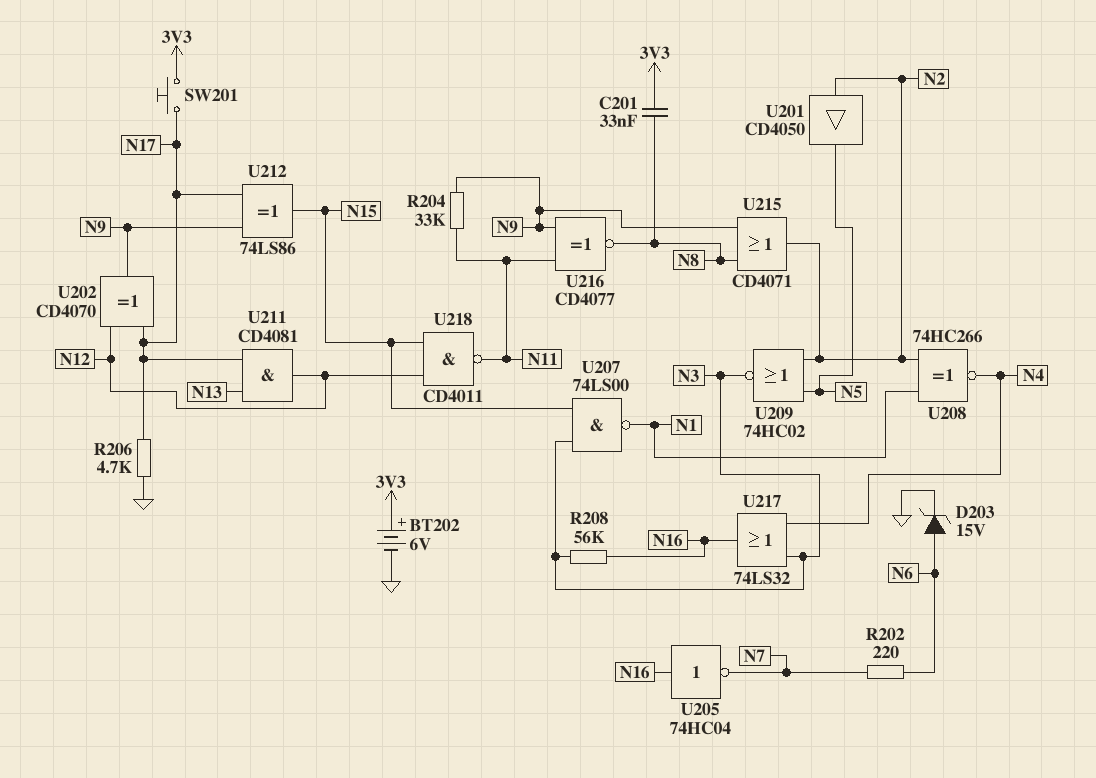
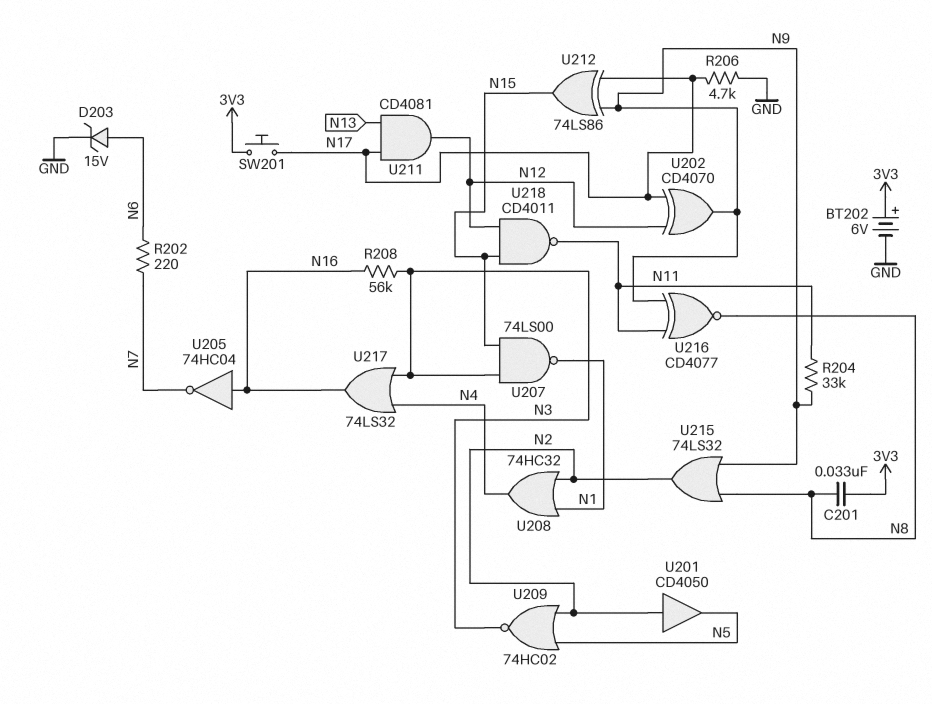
U208: XNOR 74HC266 (in N1, in N2, out N4) -> OR 74HC32 (in N1, in N2, out N4)
U215: OR CD4071 (in N8, in N9, out N2) -> OR 74LS32 (in N8, in N9, out N2)

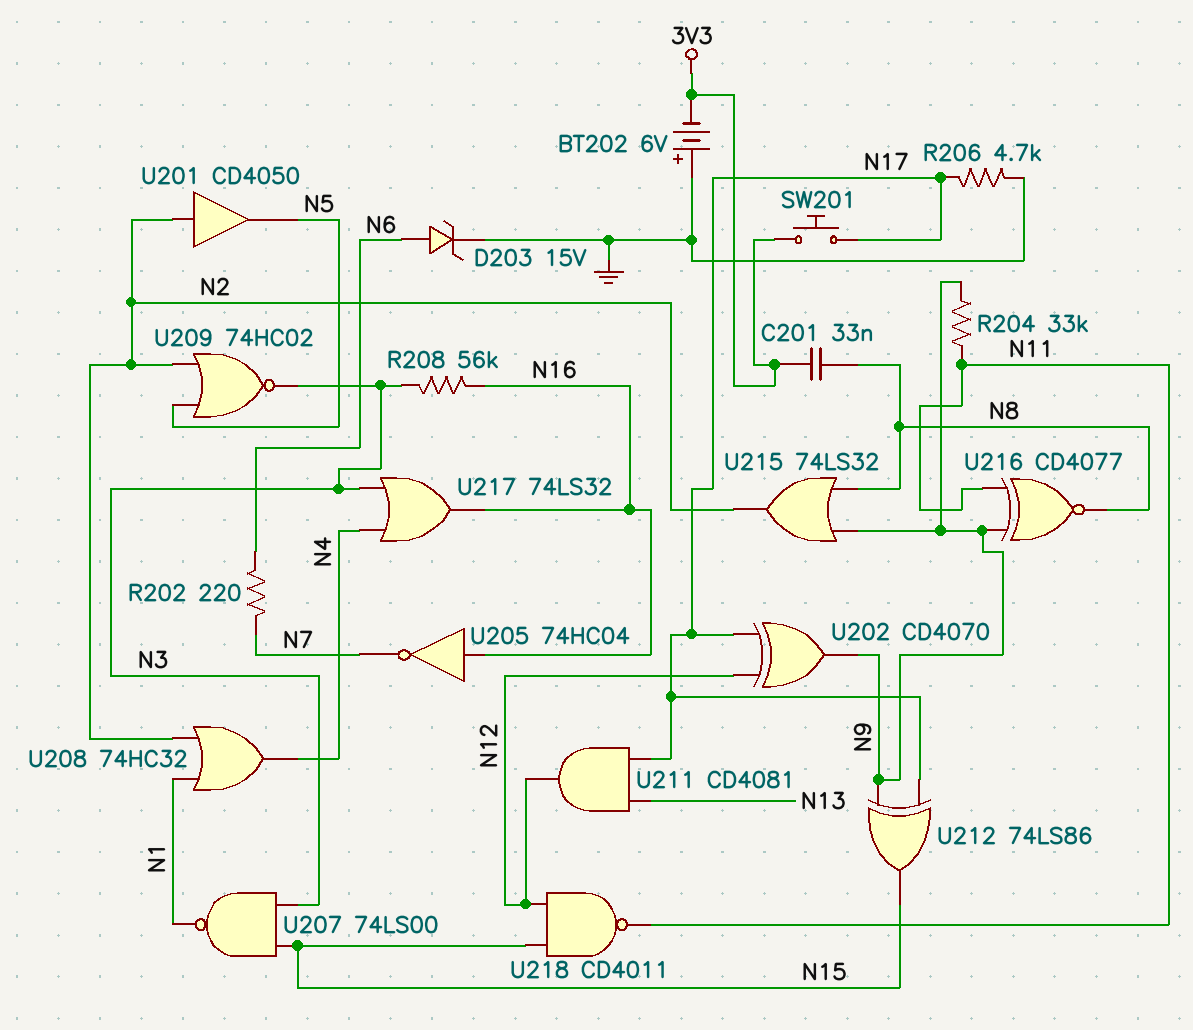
BT202: 6V (plus 3V3, minus GND) -> 6V (plus GND, minus 3V3)

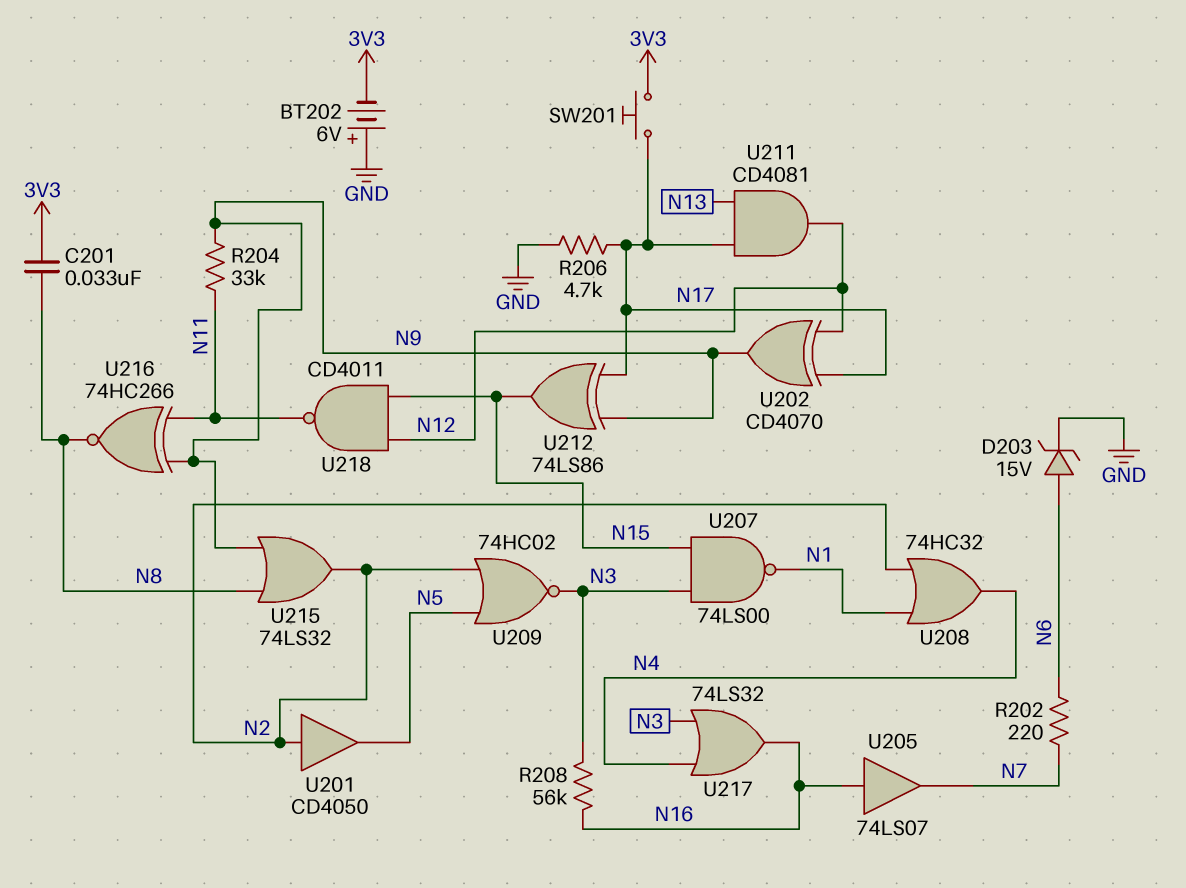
U205: NOT 74HC04 (in N16, out N7) -> buffer 74LS07 (in N16, out N7)
U216: XNOR CD4077 (in N9, in N11, out N8) -> XNOR 74HC266 (in N9, in N11, out N8)

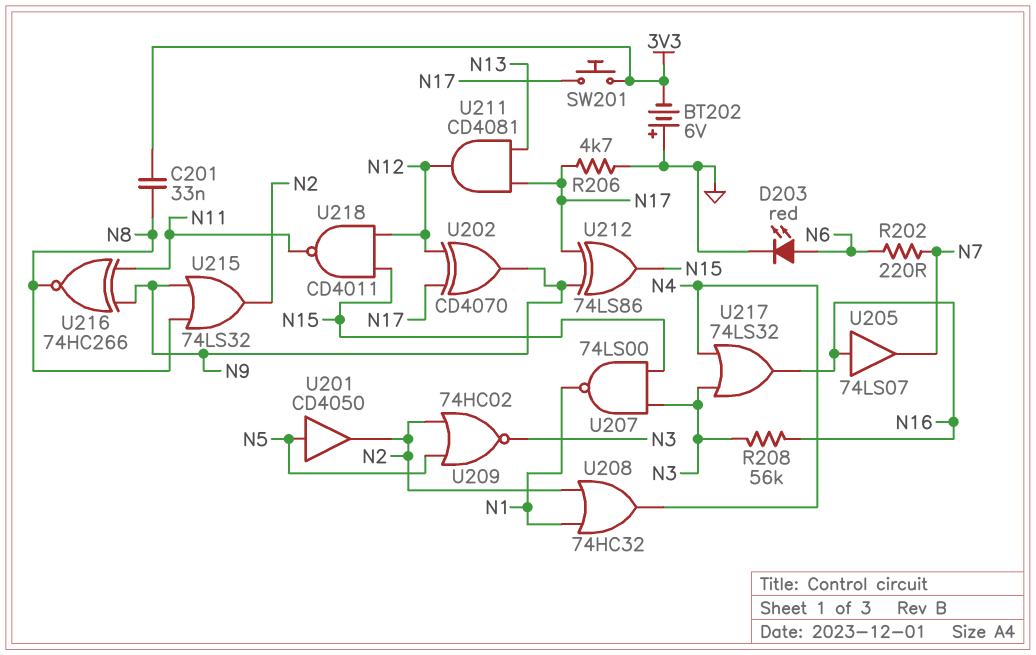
D203: zener 15V (A N6, K GND) -> LED red (A N6, K GND)
R204: 33k (N9, N11) -> none
U201: buffer CD4050 (in N2, out N5) -> buffer CD4050 (in N5, out N2)

